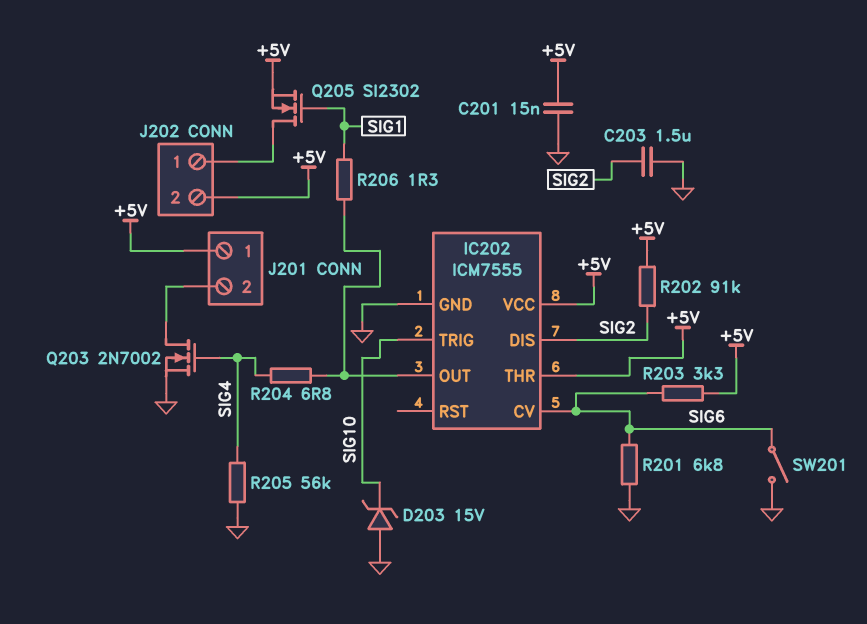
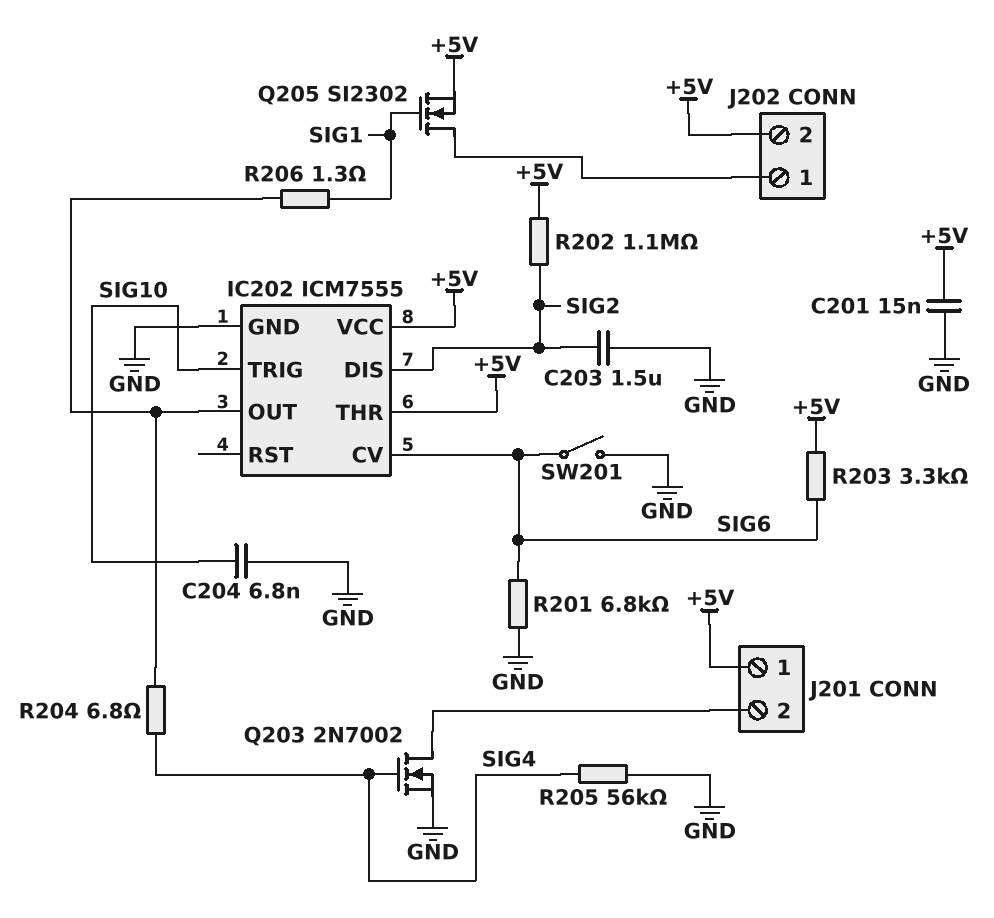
C204: none -> 6.8nF (GND, SIG10)
D203: zener 15V (A GND, K SIG10) -> none
R202: 91k (+5V, SIG2) -> 1.1M (+5V, SIG2)

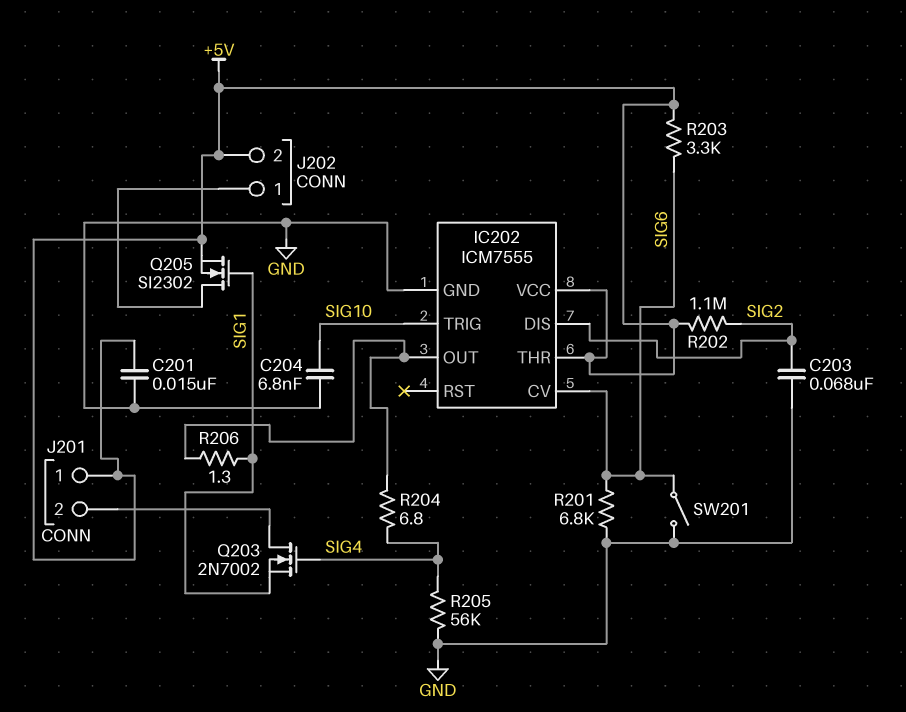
C203: 1.5uF (GND, SIG2) -> 68nF (GND, SIG2)
Q203: NMOS 2N7002 (G SIG4, D J201/2, S GND) -> NMOS 2N7002 (G SIG4, D J201/2, S SIG1)

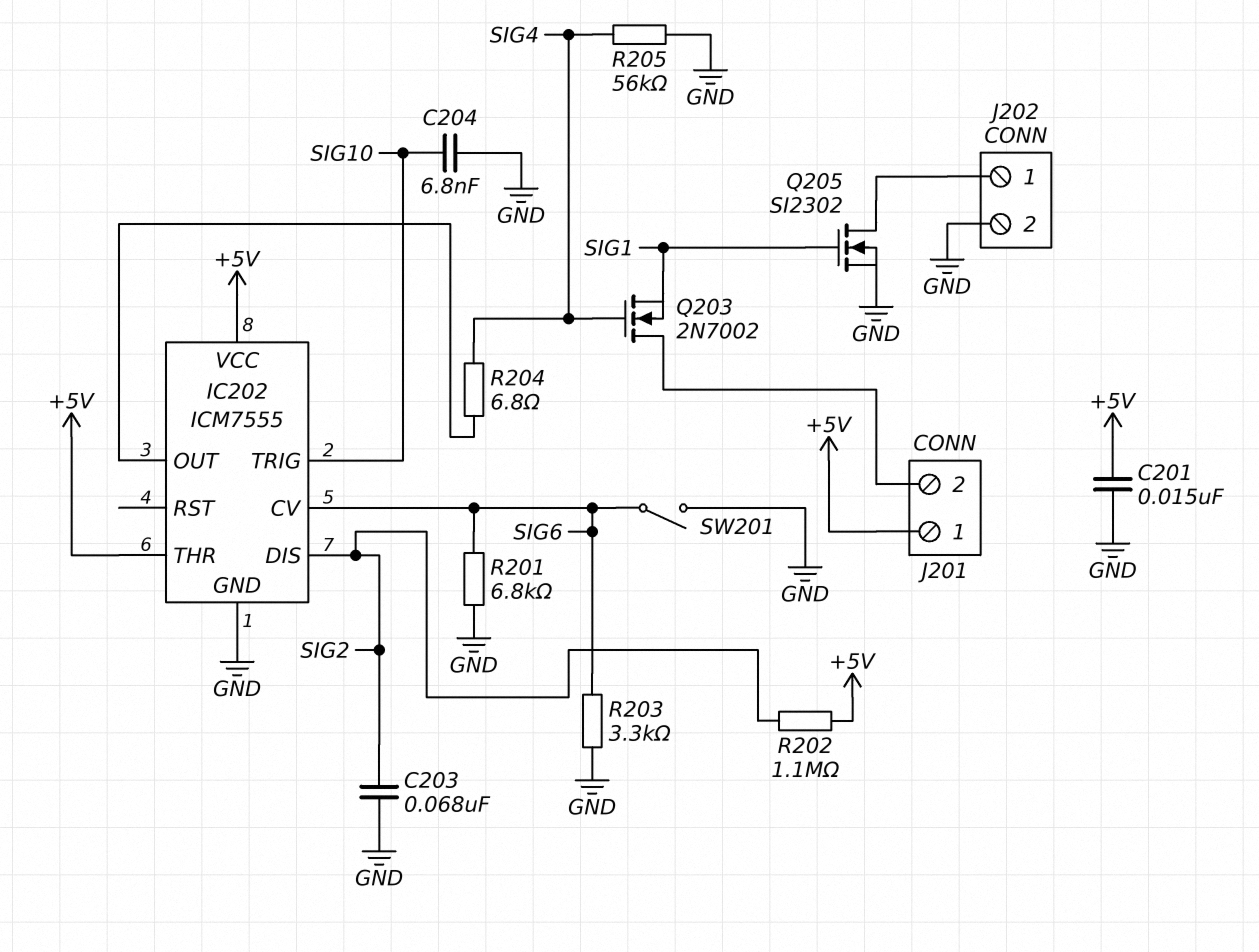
J202 pin 2: +5V -> GND
Q205: NMOS SI2302 (G SIG1, D J202/1, S +5V) -> NMOS SI2302 (G SIG1, D J202/1, S GND)
R203: 3.3k (+5V, SIG6) -> 3.3k (GND, SIG6)
R206: 1.3 (IC202/OUT, SIG1) -> none

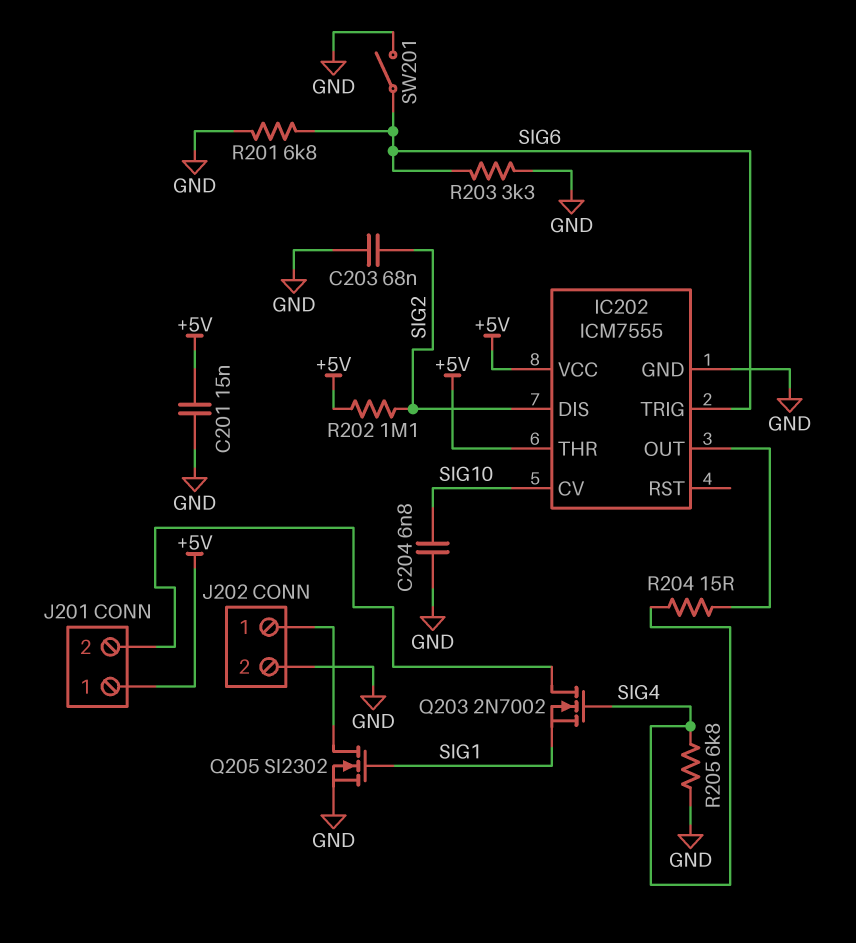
IC202 pin CV: SIG6 -> SIG10
IC202 pin TRIG: SIG10 -> SIG6
R204: 6.8 (IC202/OUT, SIG4) -> 15 (IC202/OUT, SIG4)
R205: 56k (GND, SIG4) -> 6.8k (GND, SIG4)

